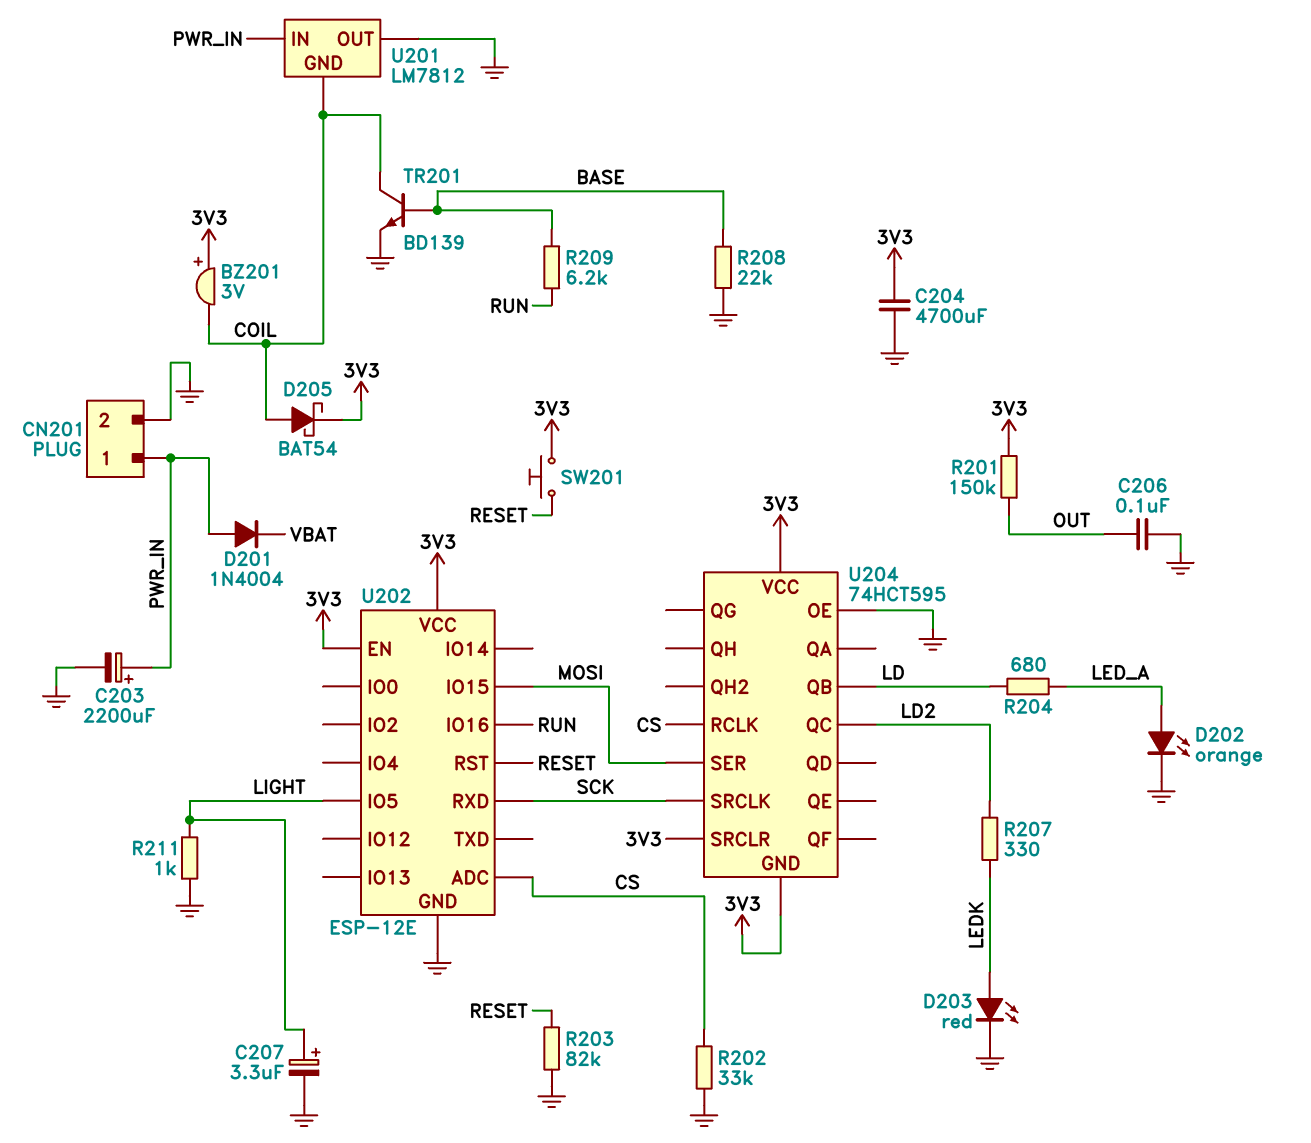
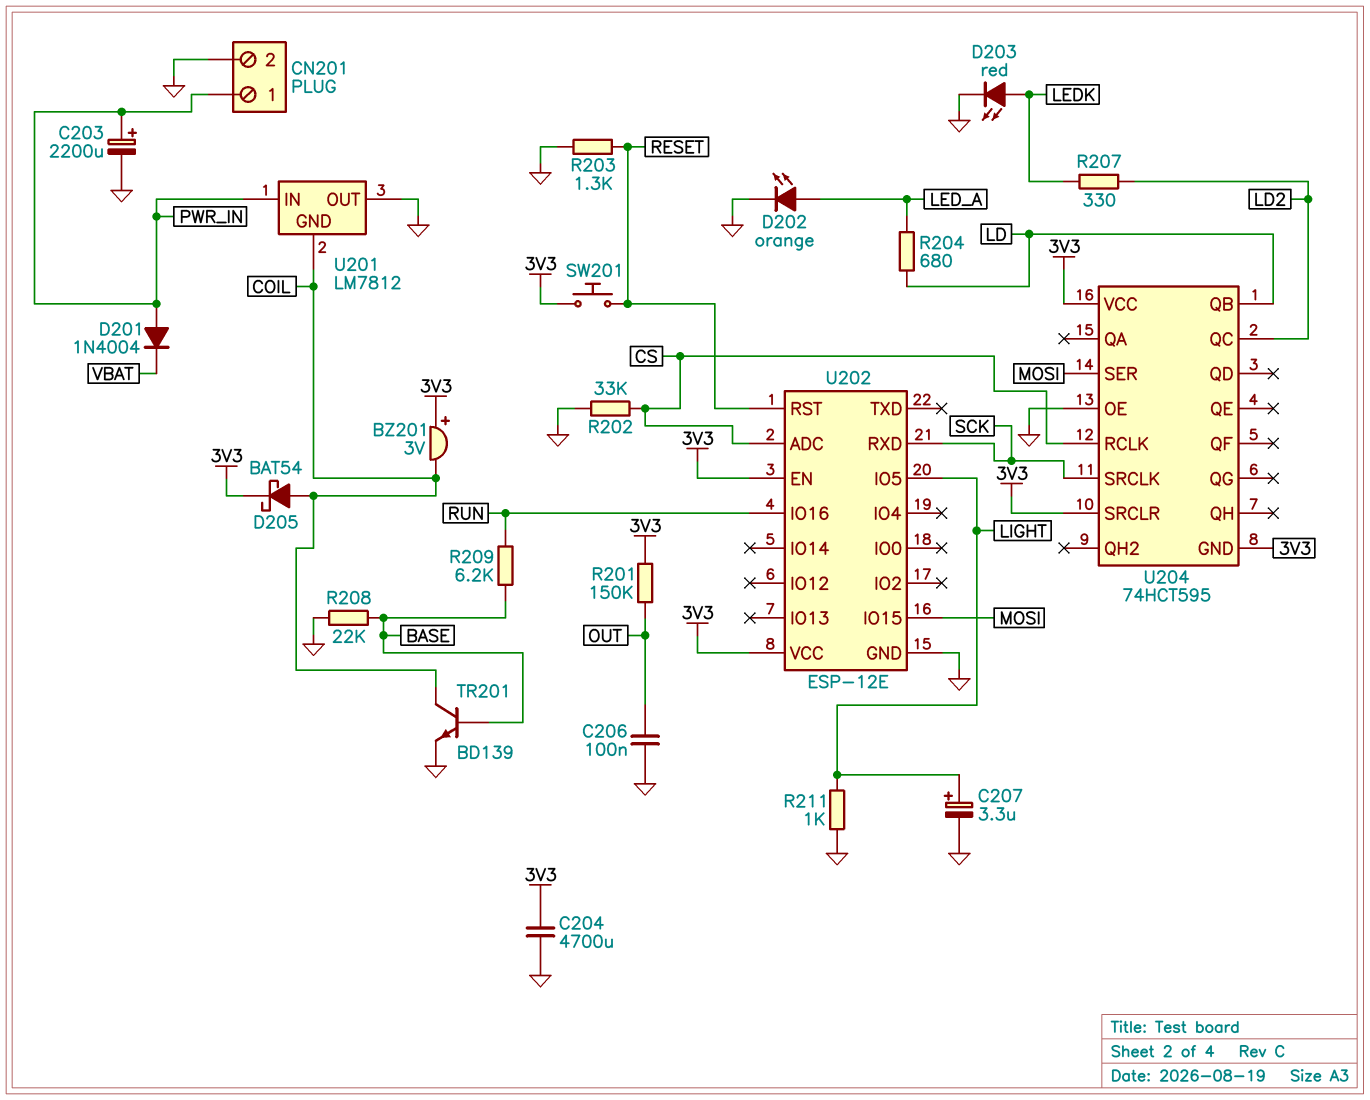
R203: 82k (GND, RESET) -> 1.3k (GND, RESET)

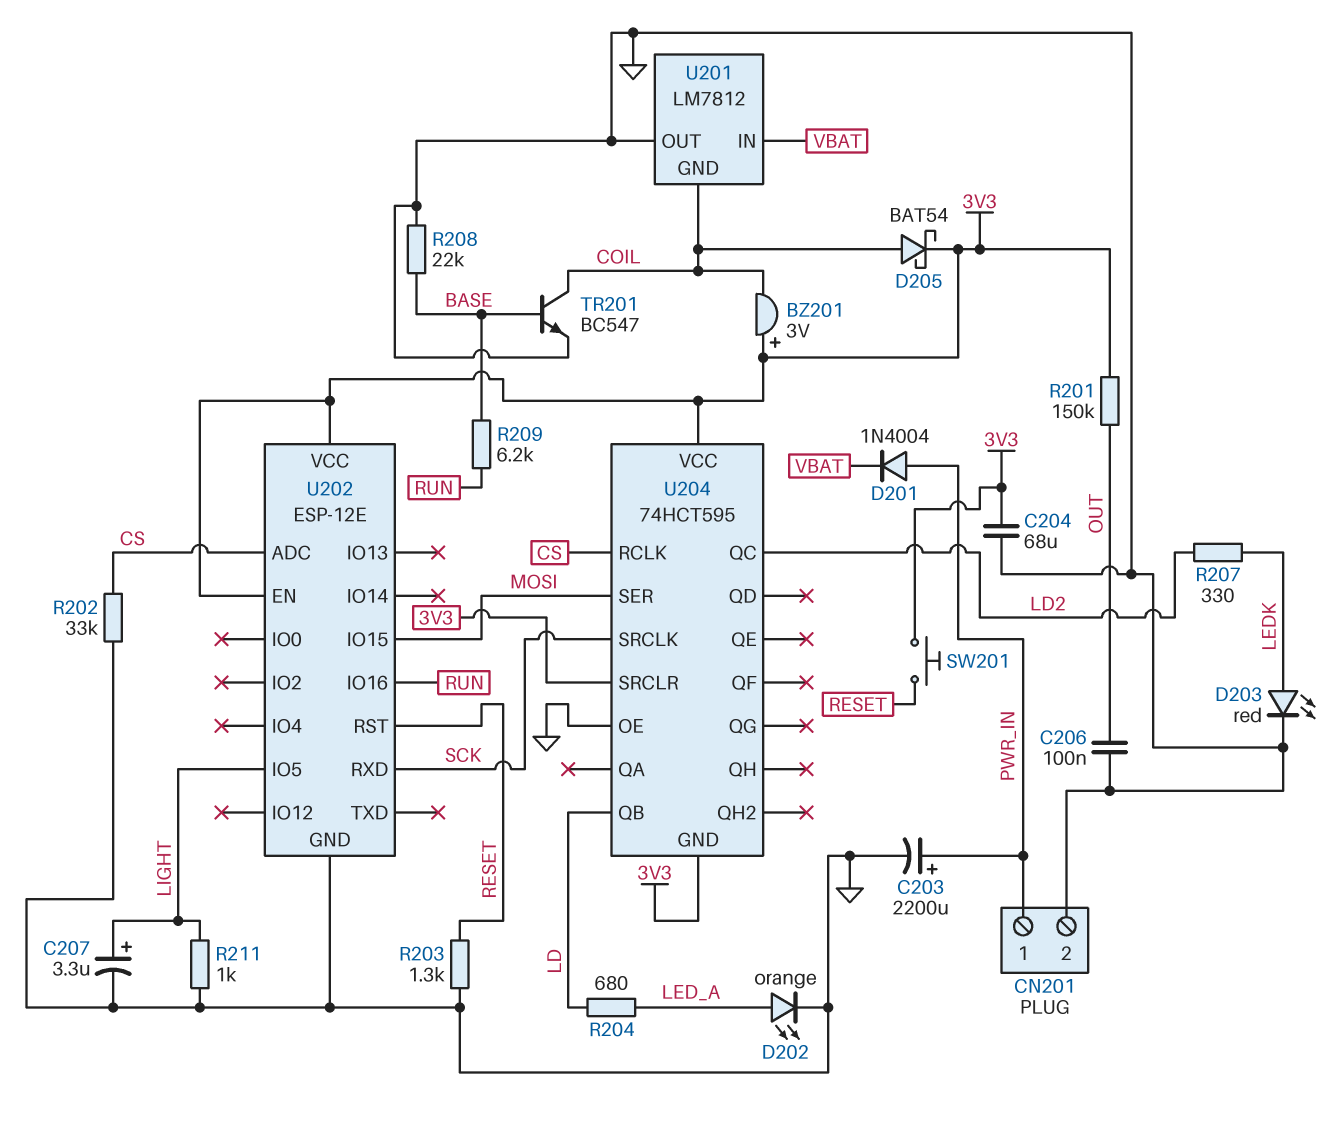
C204: 4700uF (3V3, GND) -> 68uF (3V3, GND)
TR201: NPN BD139 (B BASE, C COIL, E GND) -> NPN BC547 (B BASE, C COIL, E GND)
U201 pin IN: PWR_IN -> VBAT

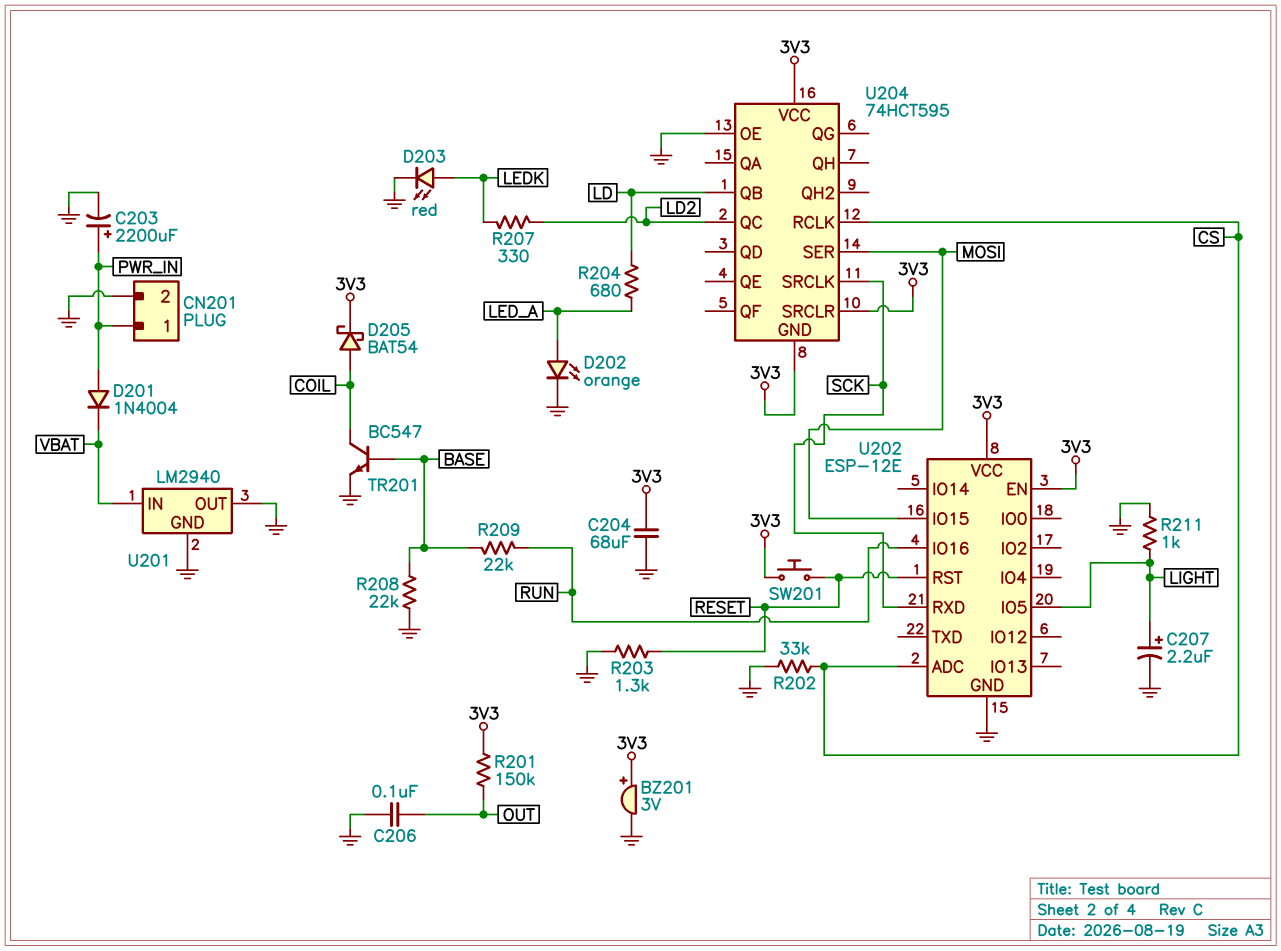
BZ201: buzzer 3V (plus 3V3, minus COIL) -> buzzer 3V (plus 3V3, minus GND)
C207: 3.3uF (plus LIGHT, minus GND) -> 2.2uF (plus LIGHT, minus GND)
R209: 6.2k (BASE, RUN) -> 22k (BASE, RUN)
U201: LM7812 -> LM2940
U201 pin GND: COIL -> GND

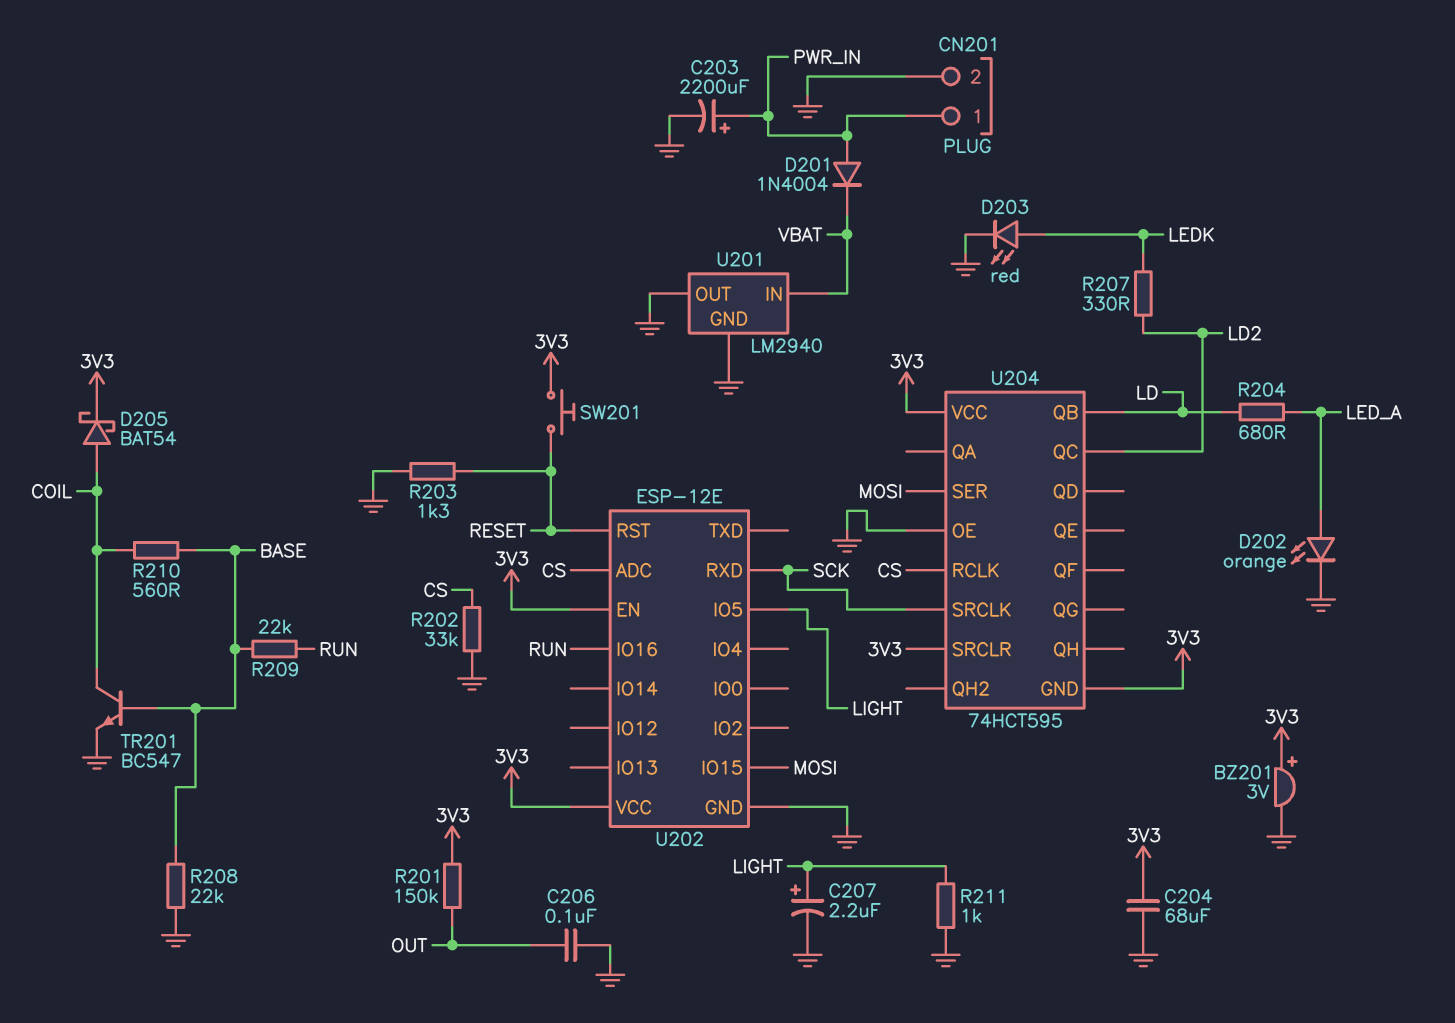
R210: none -> 560 (BASE, COIL)

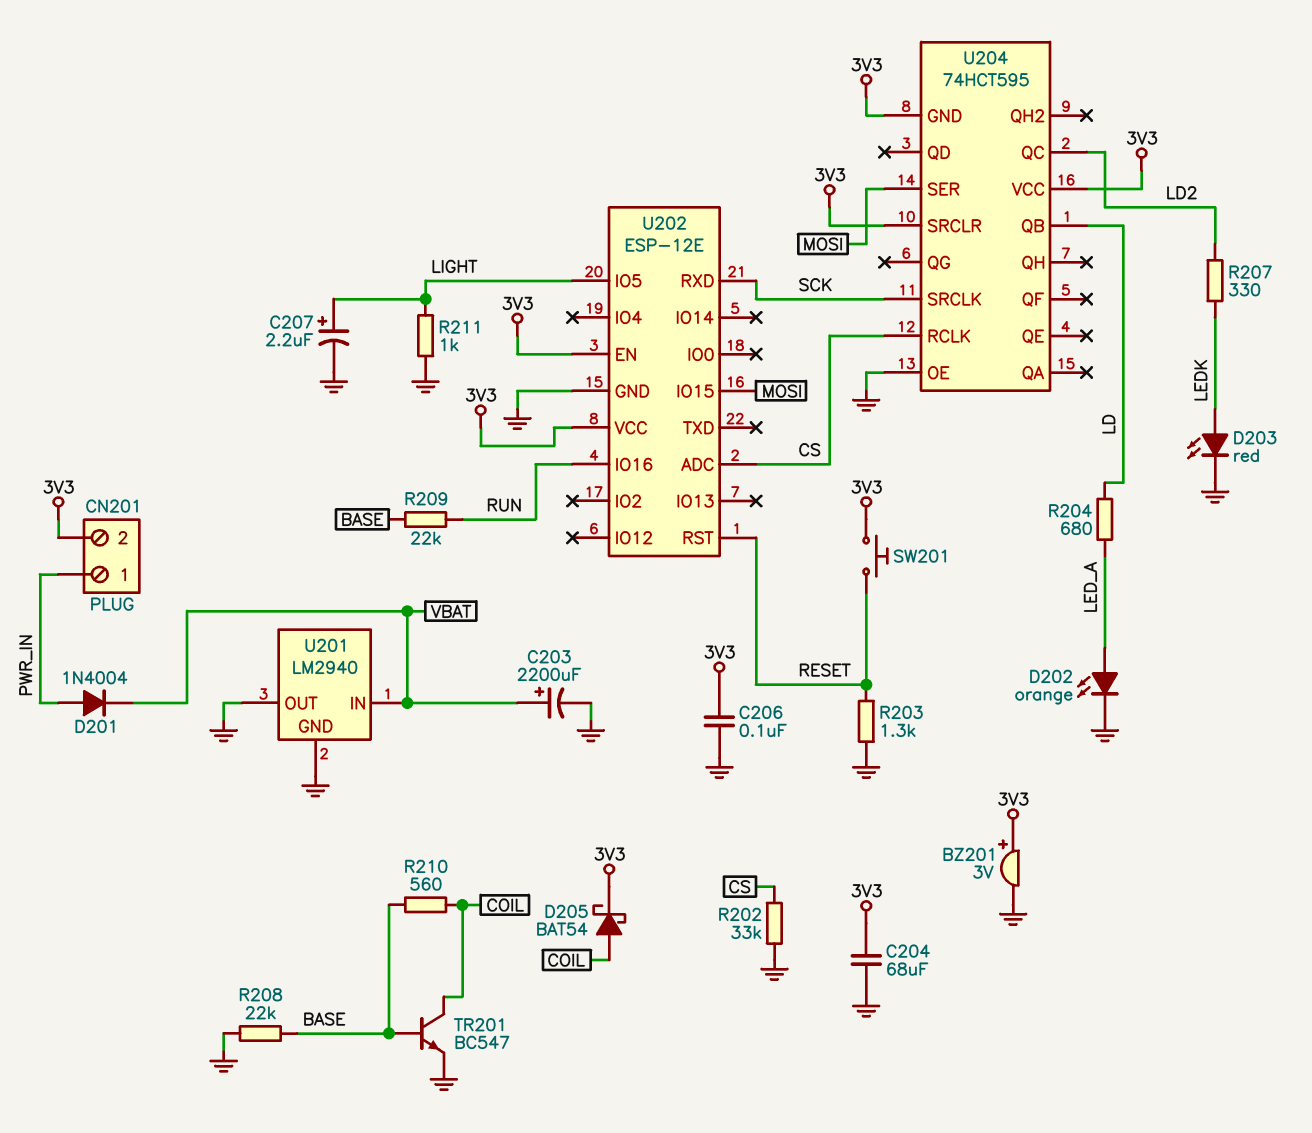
C203: 2200uF (plus PWR_IN, minus GND) -> 2200uF (plus VBAT, minus GND)
C206: 100nF (GND, OUT) -> 100nF (3V3, GND)
CN201 pin 2: GND -> 3V3
R201: 150k (3V3, OUT) -> none

